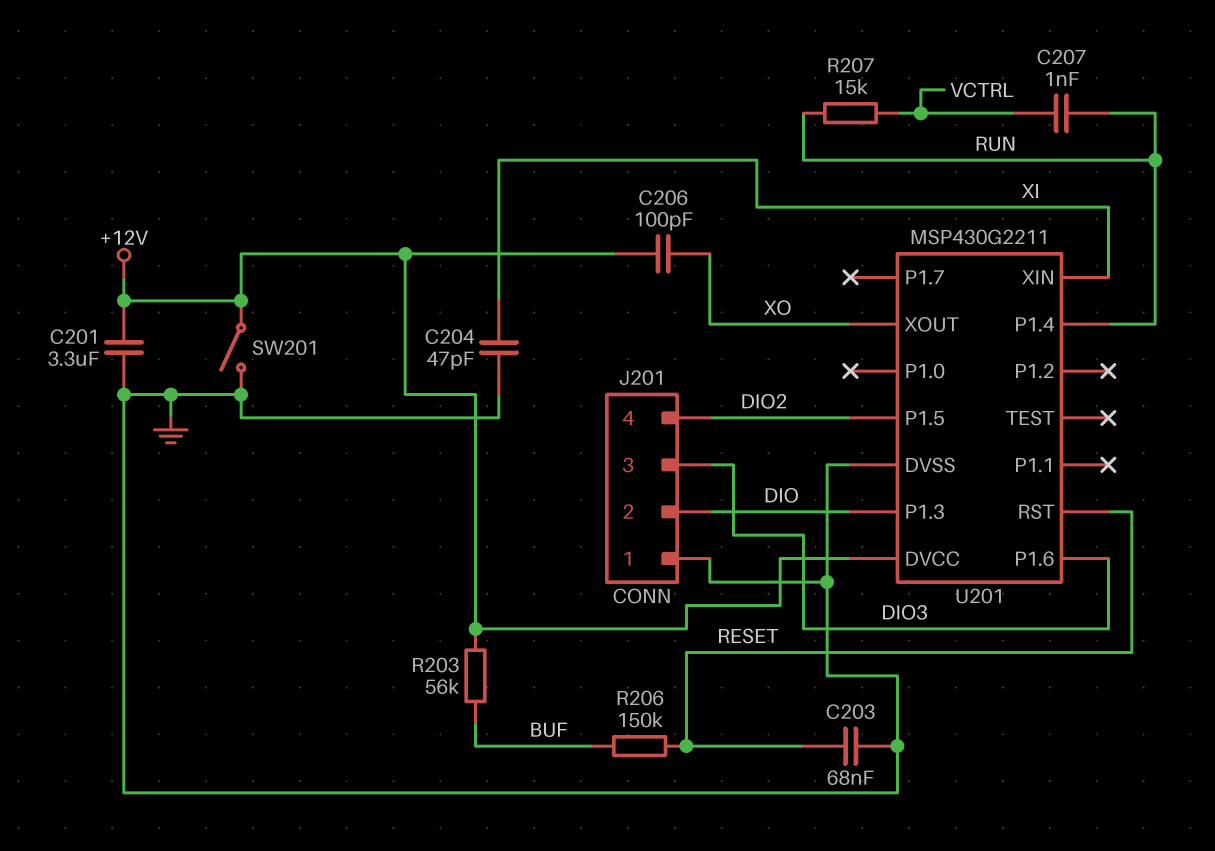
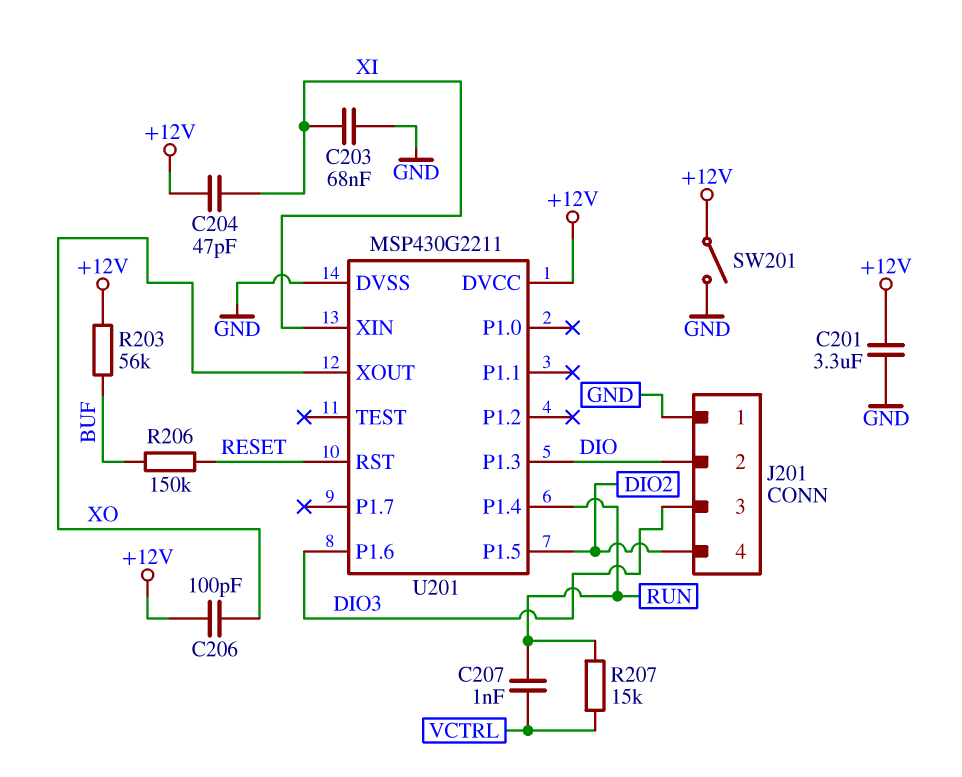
C203: 68nF (GND, RESET) -> 68nF (GND, XI)
C204: 47pF (GND, XI) -> 47pF (+12V, XI)

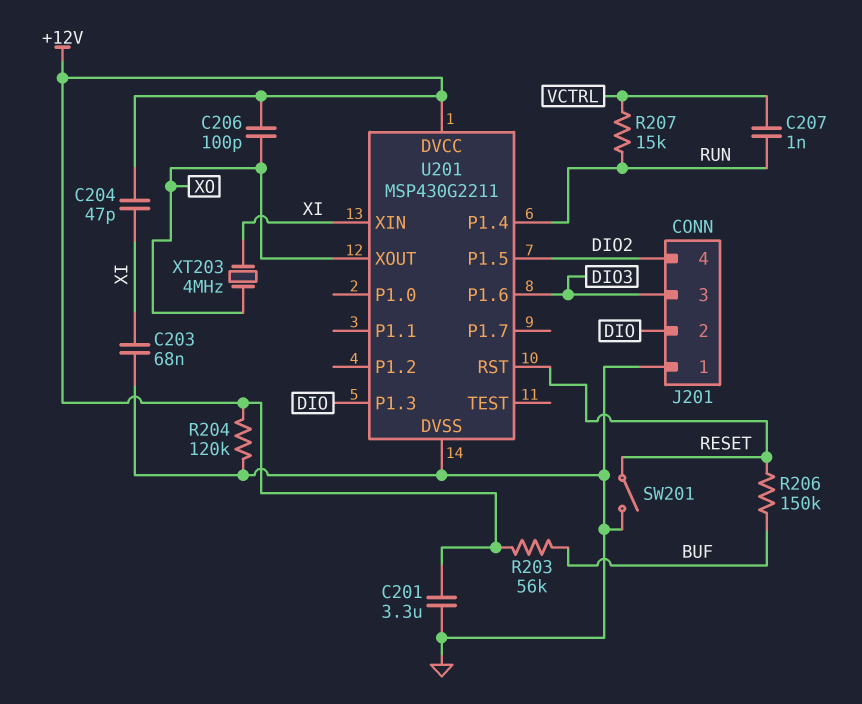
R204: none -> 120k (+12V, GND)
SW201: switch (+12V, GND) -> switch (GND, RESET)
XT203: none -> 4MHz (XI, XO)

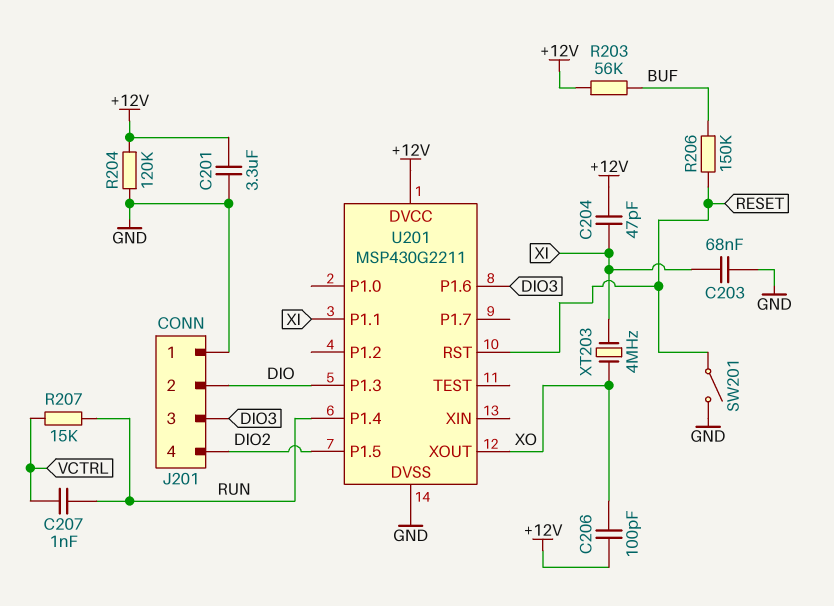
U201 pin P1.1: none -> XI
U201 pin XIN: XI -> none

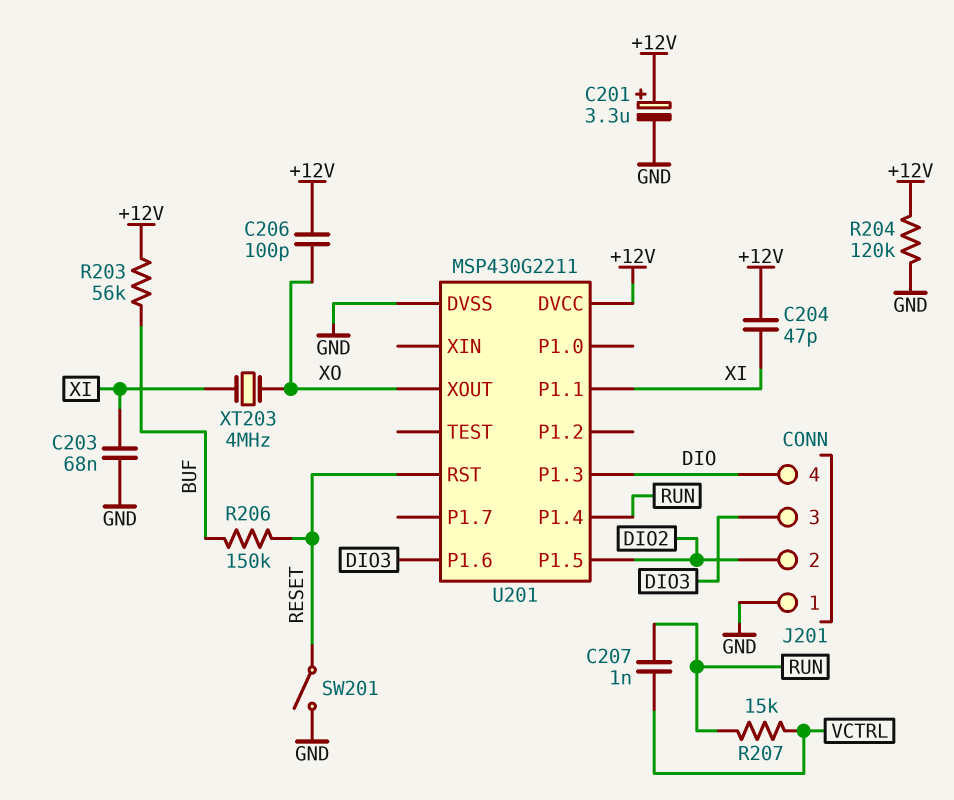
C201: 3.3uF (+12V, GND) -> 3.3uF (plus +12V, minus GND)
J201 pin 2: DIO -> DIO2
J201 pin 4: DIO2 -> DIO

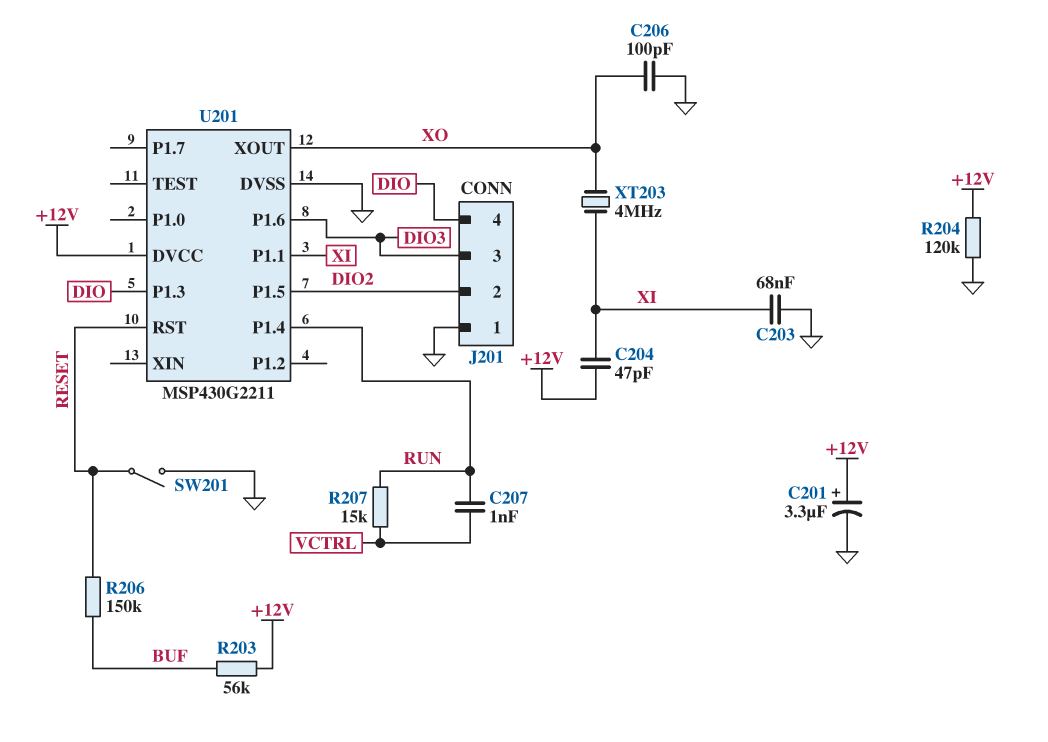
C206: 100pF (+12V, XO) -> 100pF (GND, XO)

